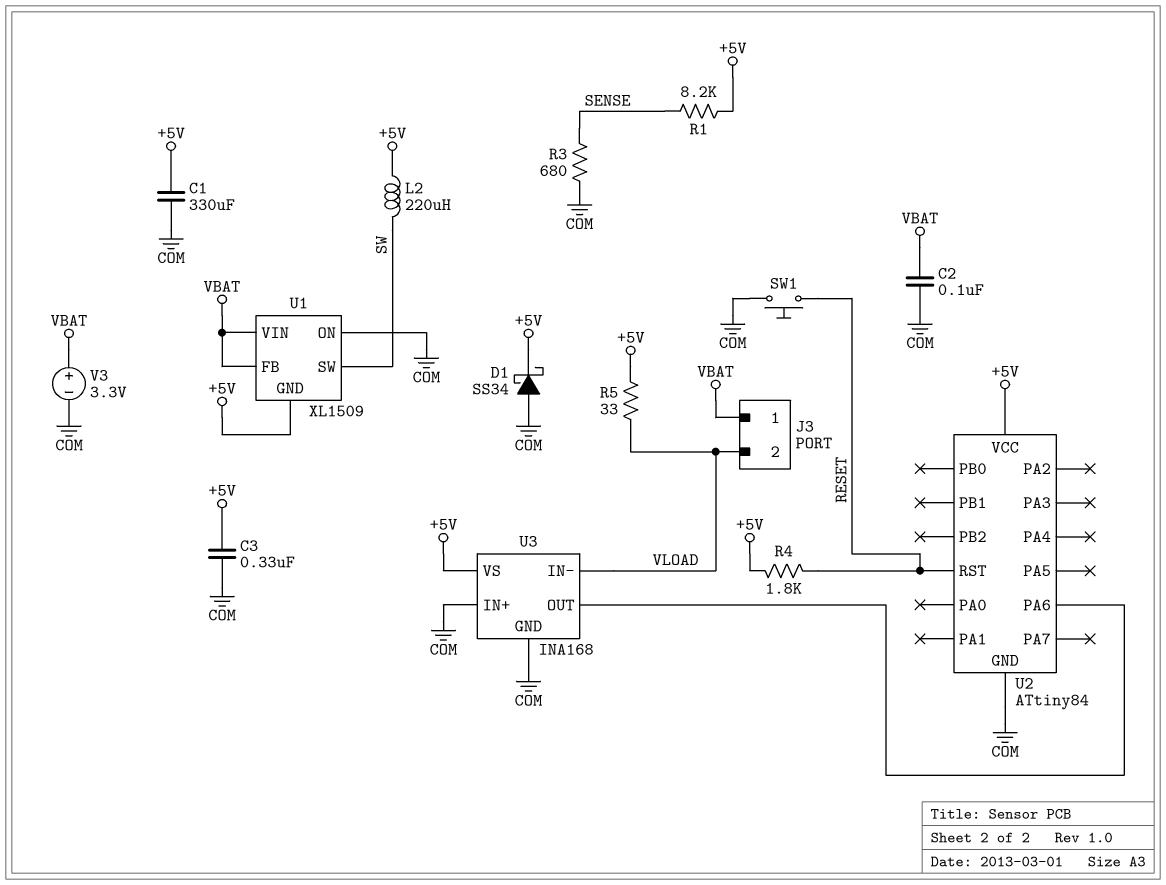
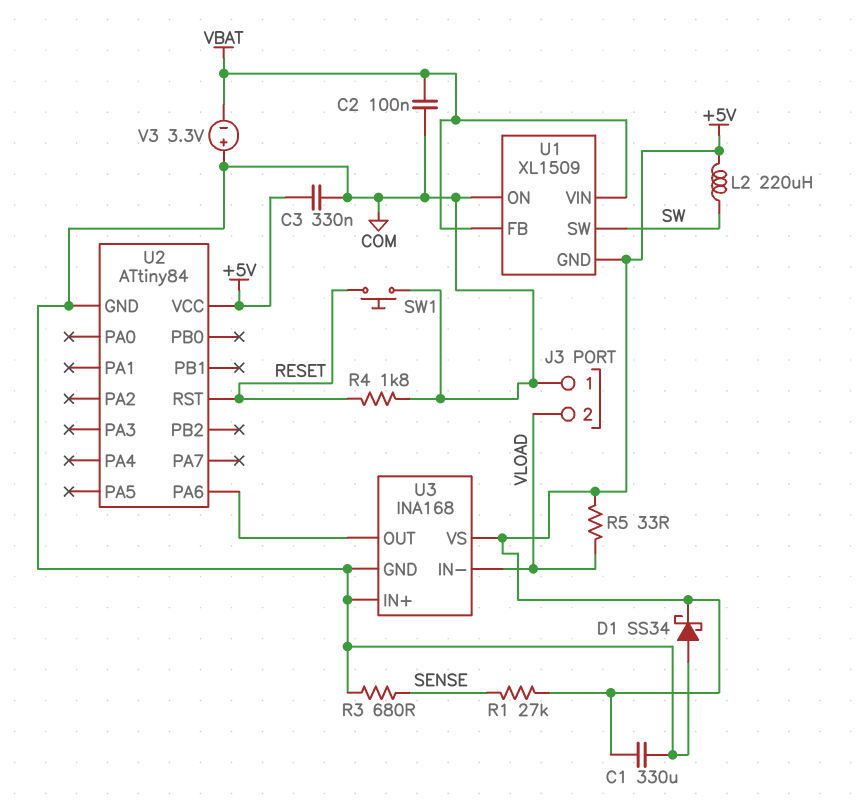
J3 pin 1: VBAT -> COM
R1: 8.2k (+5V, SENSE) -> 27k (+5V, SENSE)
R4: 1.8k (+5V, RESET) -> 1.8k (COM, RESET)
V3: 3.3V (plus VBAT, minus COM) -> 3.3V (plus COM, minus VBAT)

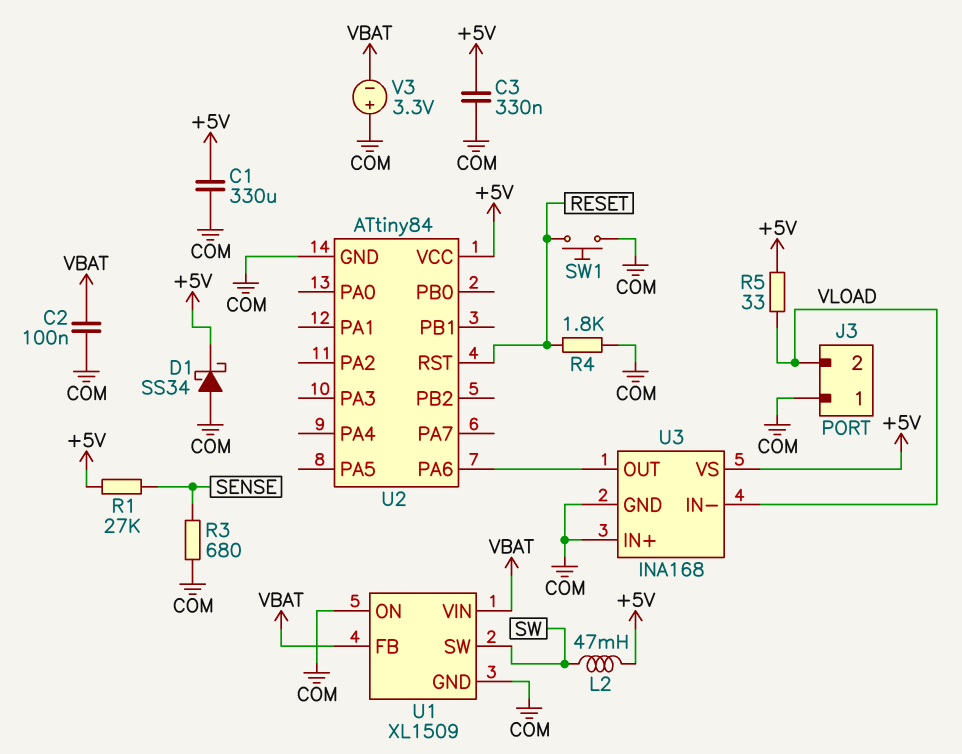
L2: 220uH (+5V, SW) -> 47mH (+5V, SW)
U1 pin GND: +5V -> COM

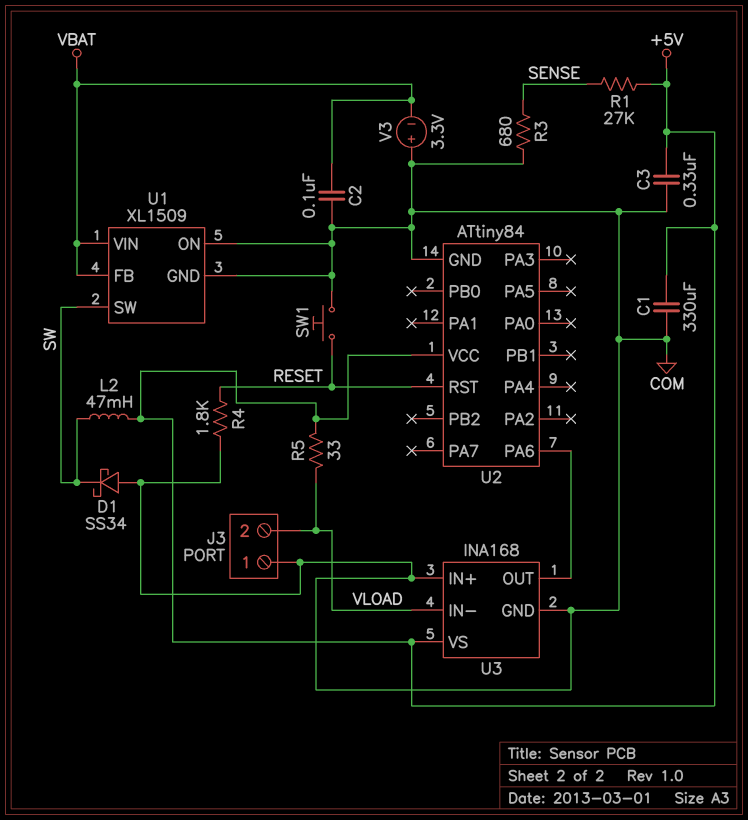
D1: schottky SS34 (A COM, K +5V) -> schottky SS34 (A COM, K SW)

